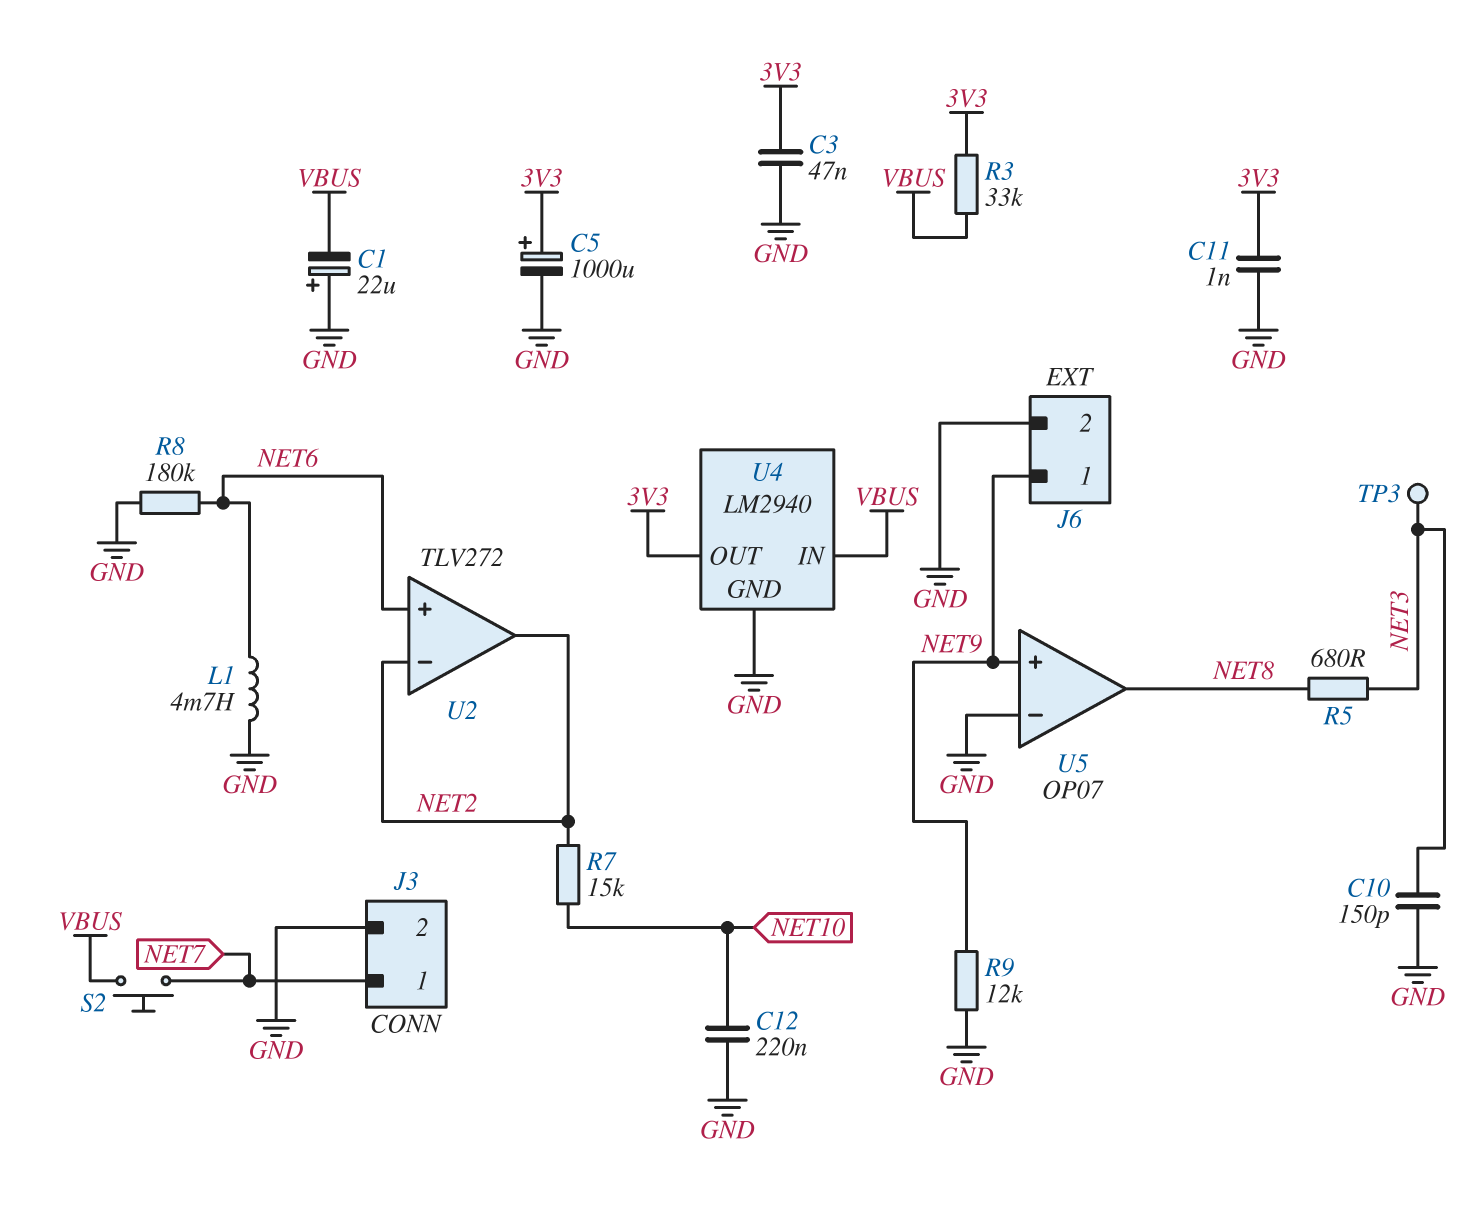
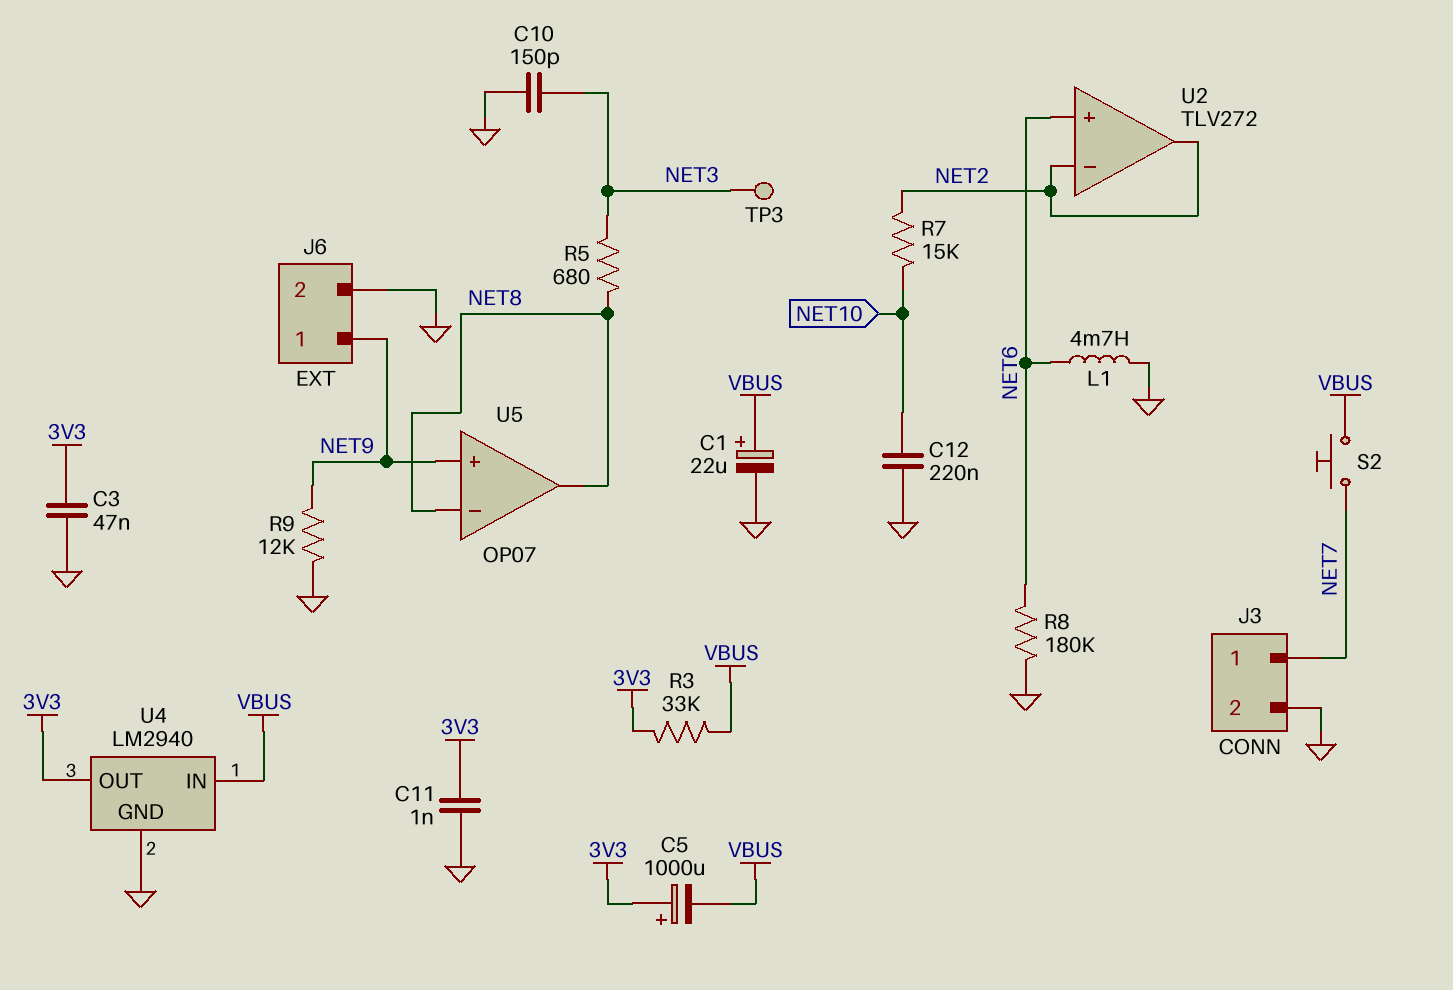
C1: 22uF (plus GND, minus VBUS) -> 22uF (plus VBUS, minus GND)
C5: 1000uF (plus 3V3, minus GND) -> 1000uF (plus 3V3, minus VBUS)
U5 pin in-: GND -> NET8

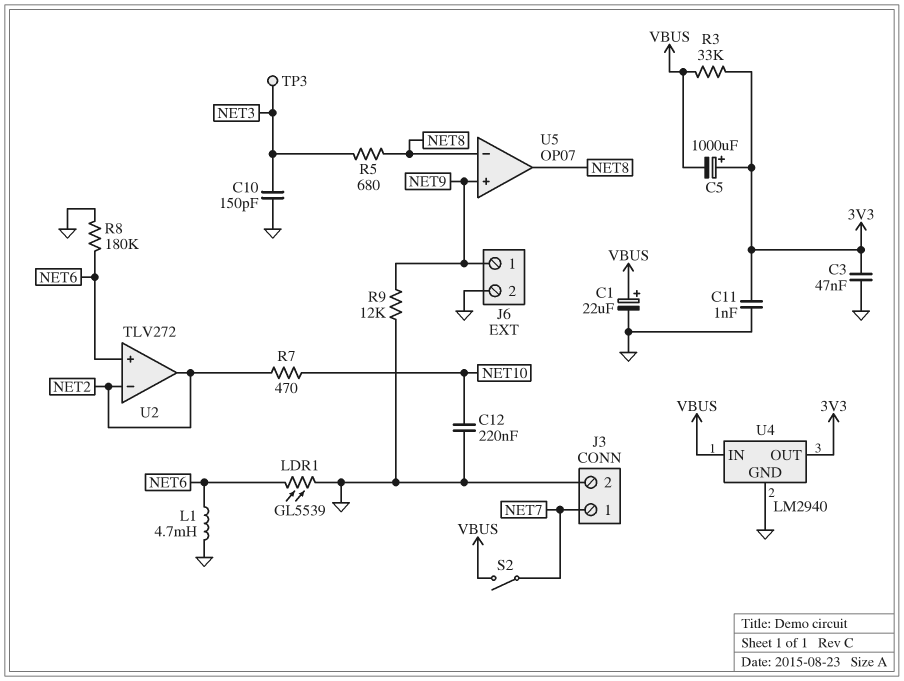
LDR1: none -> GL5539 (GND, NET6)
R7: 15k (NET2, NET10) -> 470 (NET2, NET10)
S2: button (NET7, VBUS) -> switch (NET7, VBUS)

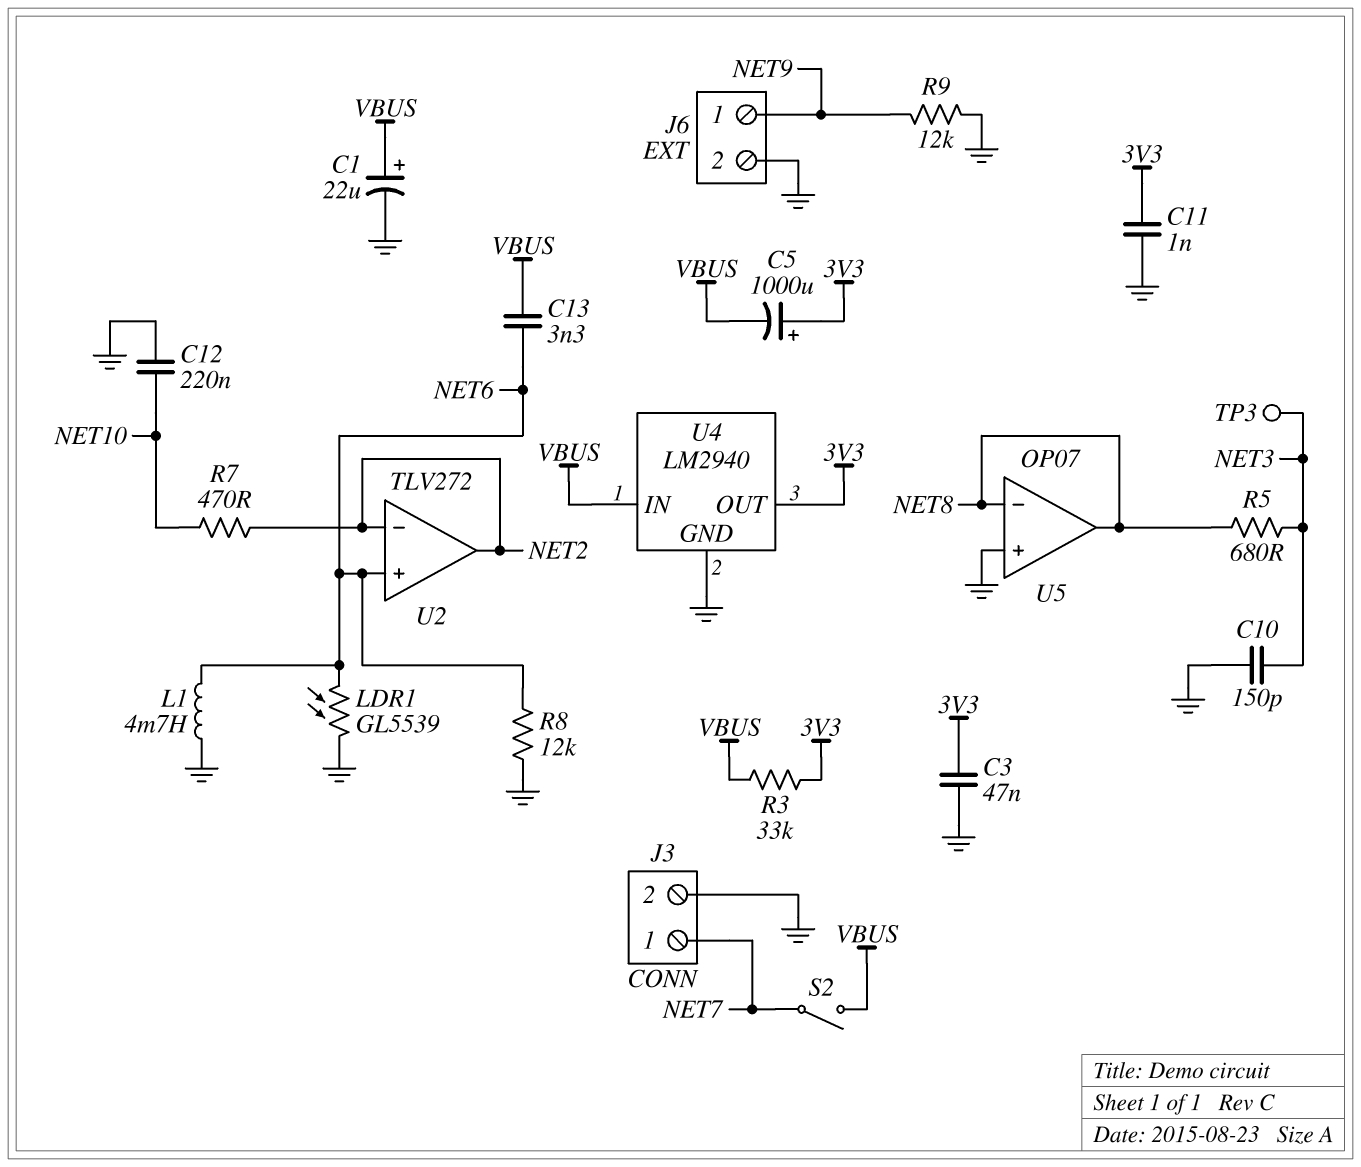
C13: none -> 3.3nF (NET6, VBUS)
R8: 180k (GND, NET6) -> 12k (GND, NET6)
U5 pin in+: NET9 -> GND

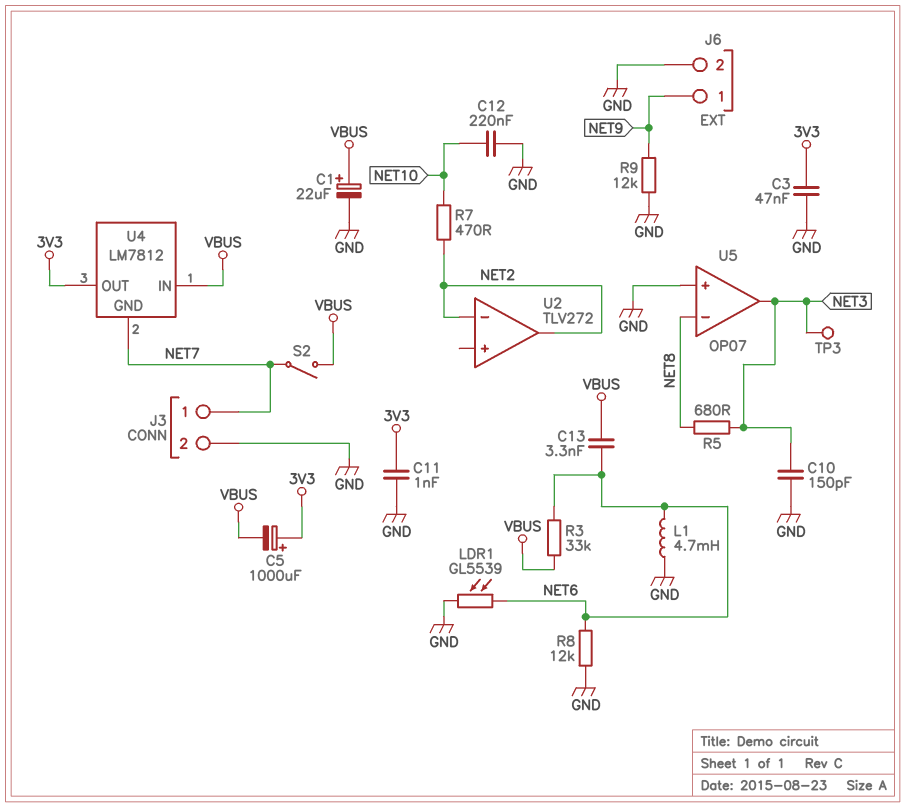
R3: 33k (3V3, VBUS) -> 33k (NET6, VBUS)
U2 pin in+: NET6 -> none
U4: LM2940 -> LM7812
U4 pin GND: GND -> NET7
U5 pin out: NET8 -> NET3

